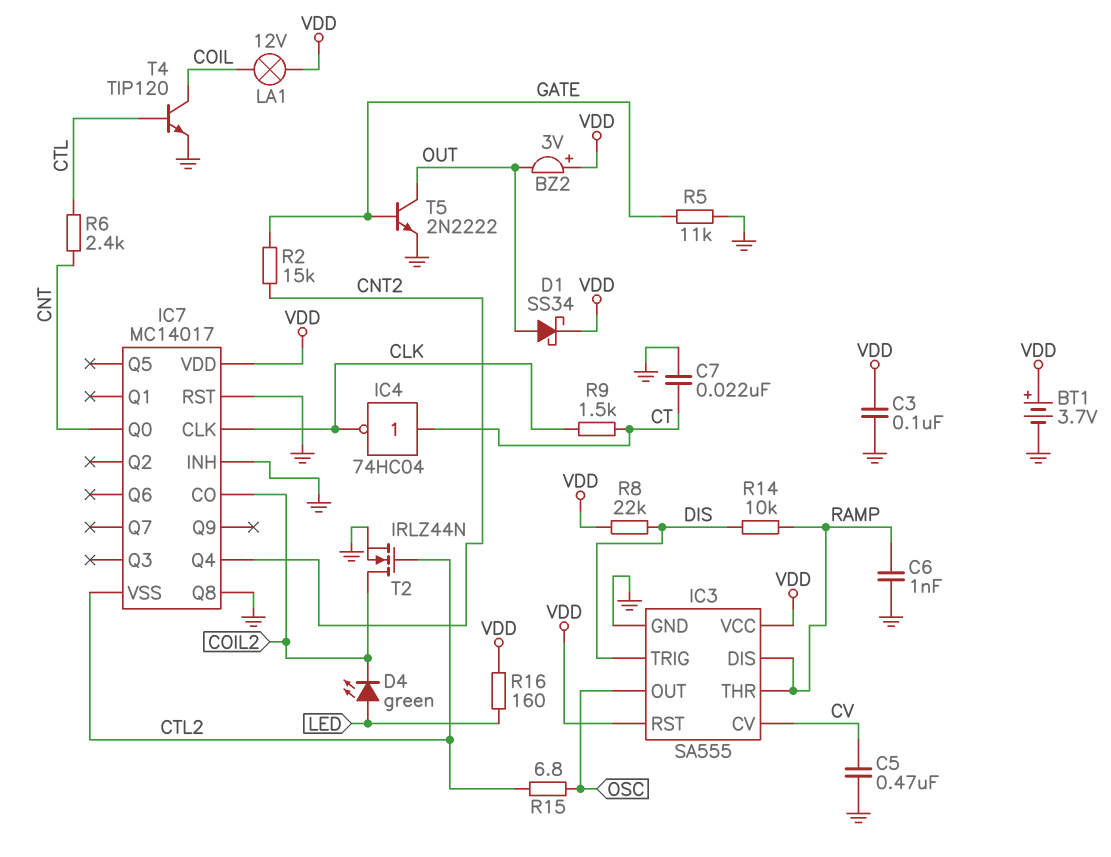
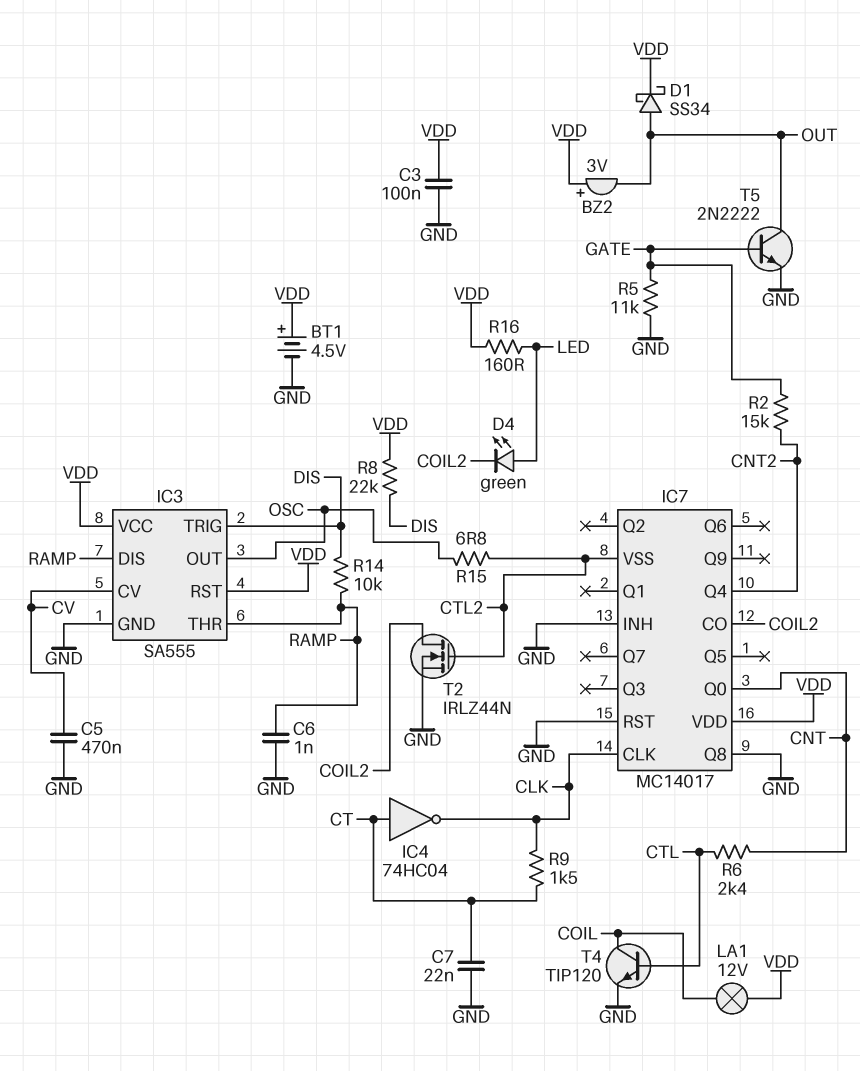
BT1: 3.7V (plus VDD, minus GND) -> 4.5V (plus VDD, minus GND)

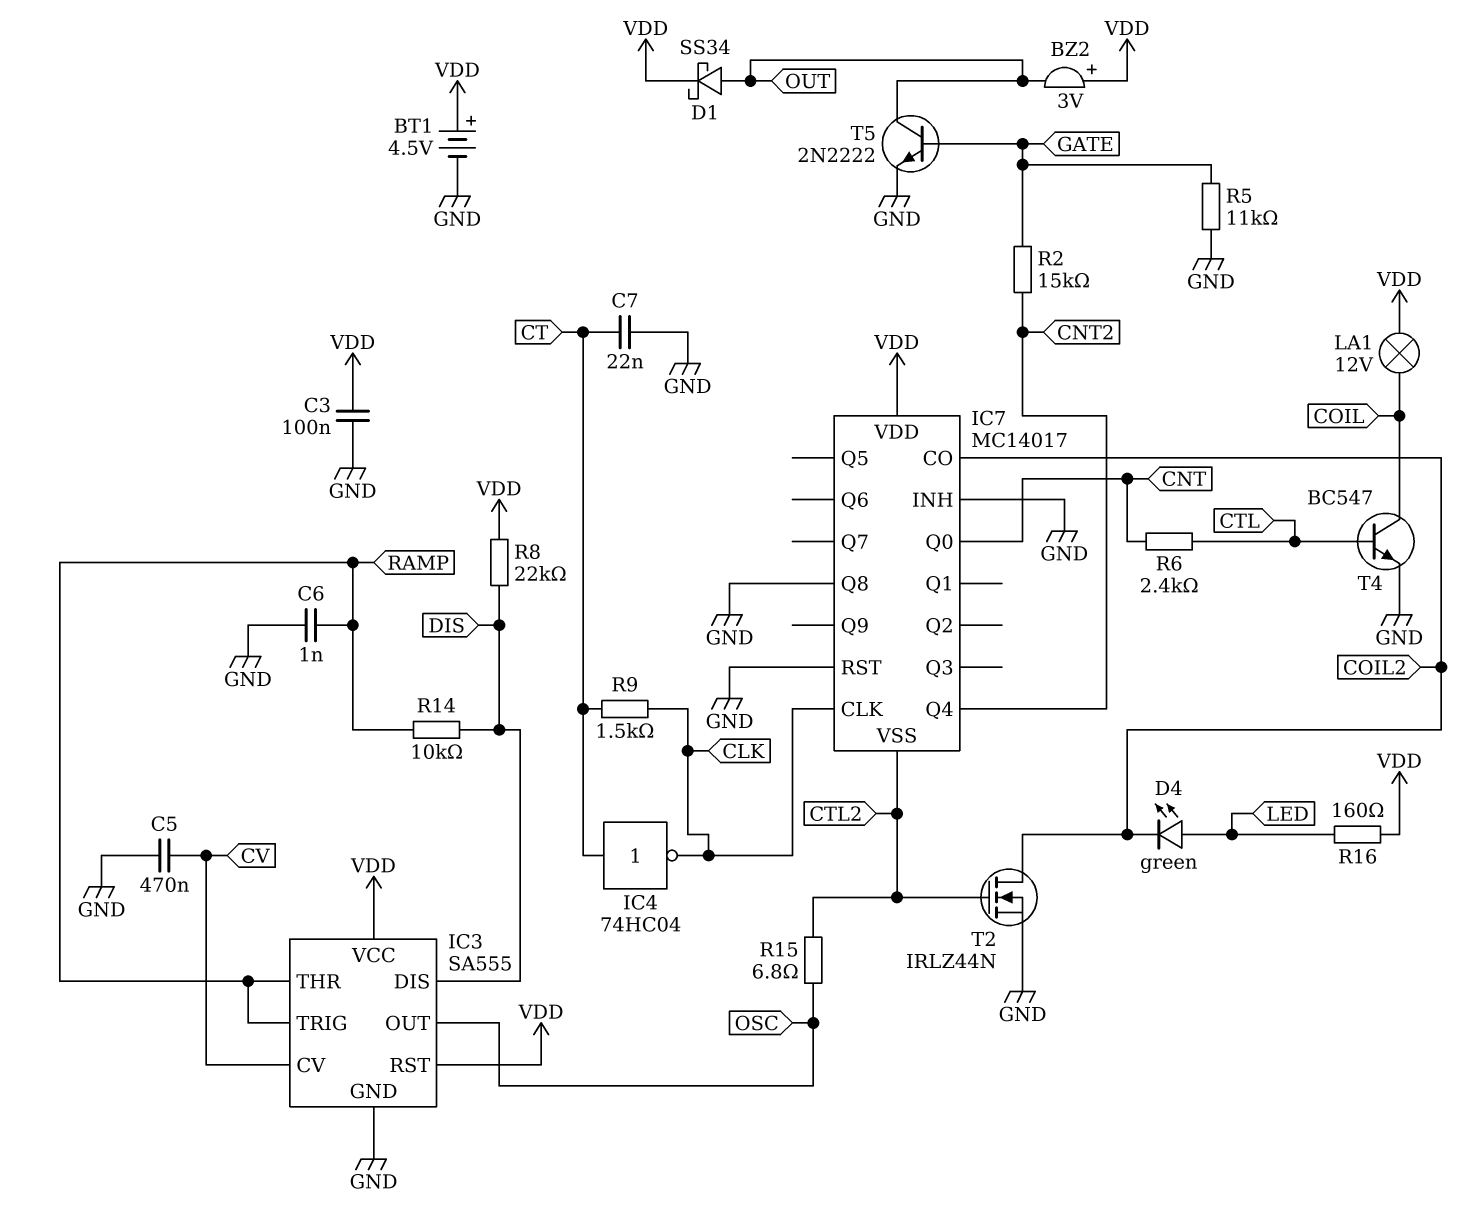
IC3 pin DIS: RAMP -> DIS
IC3 pin TRIG: DIS -> RAMP
T4: NPN TIP120 (B CTL, C COIL, E GND) -> NPN BC547 (B CTL, C COIL, E GND)

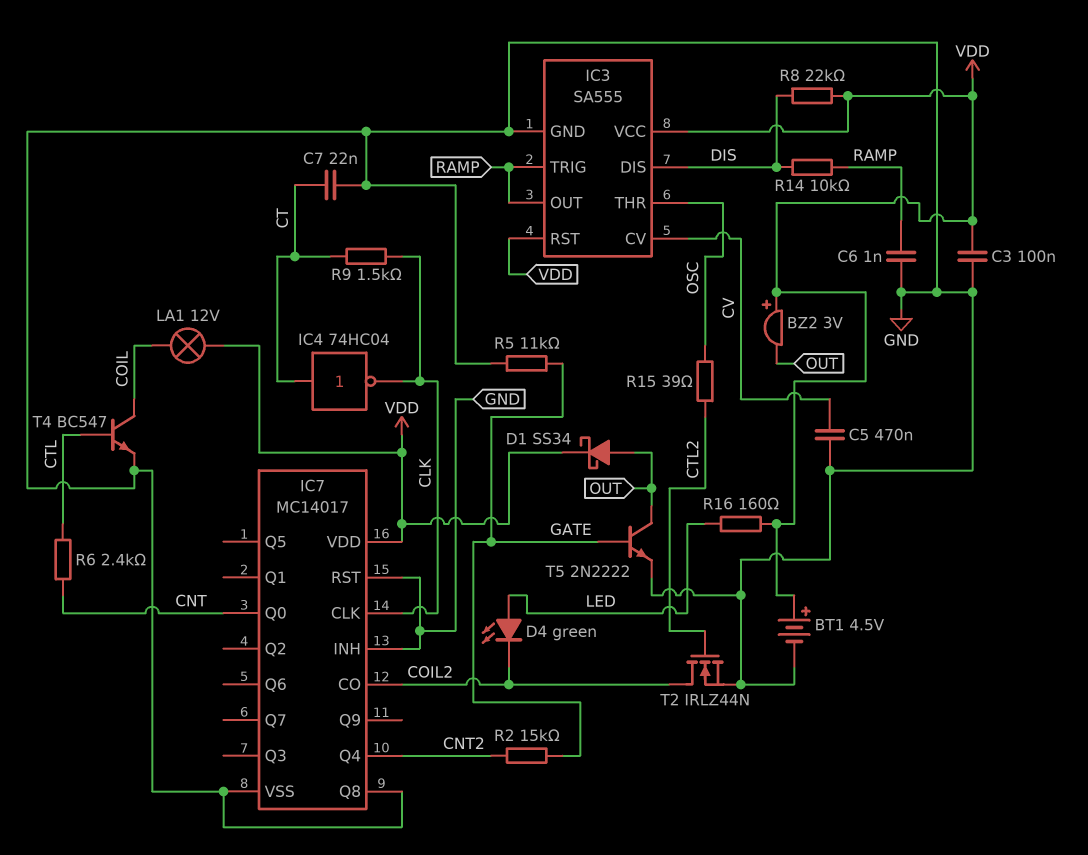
IC3 pin OUT: OSC -> RAMP
IC3 pin THR: RAMP -> OSC
IC7 pin VSS: CTL2 -> GND
R15: 6.8 (CTL2, OSC) -> 39 (CTL2, OSC)

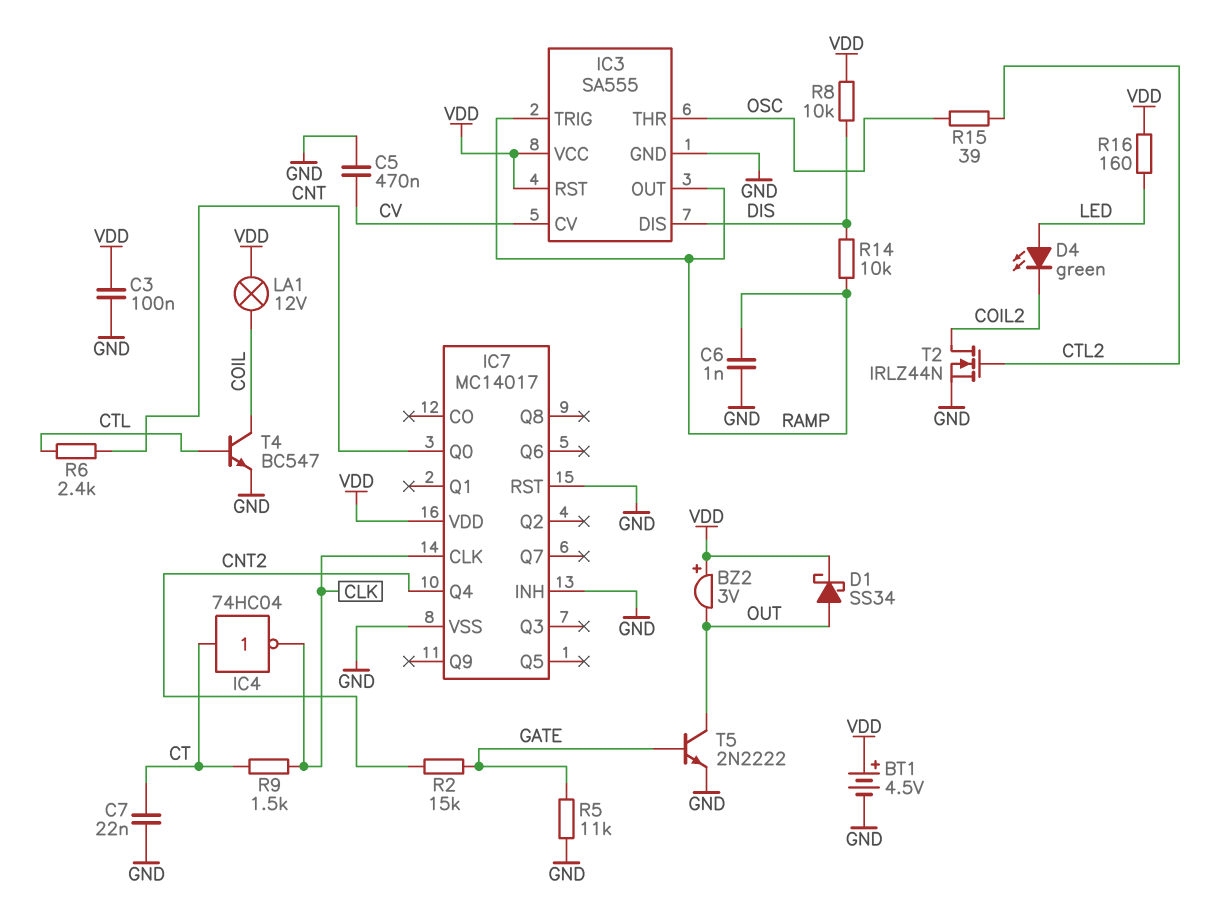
IC7 pin CO: COIL2 -> none
IC7 pin Q8: GND -> none
R8: 22k (DIS, VDD) -> 10k (DIS, VDD)

